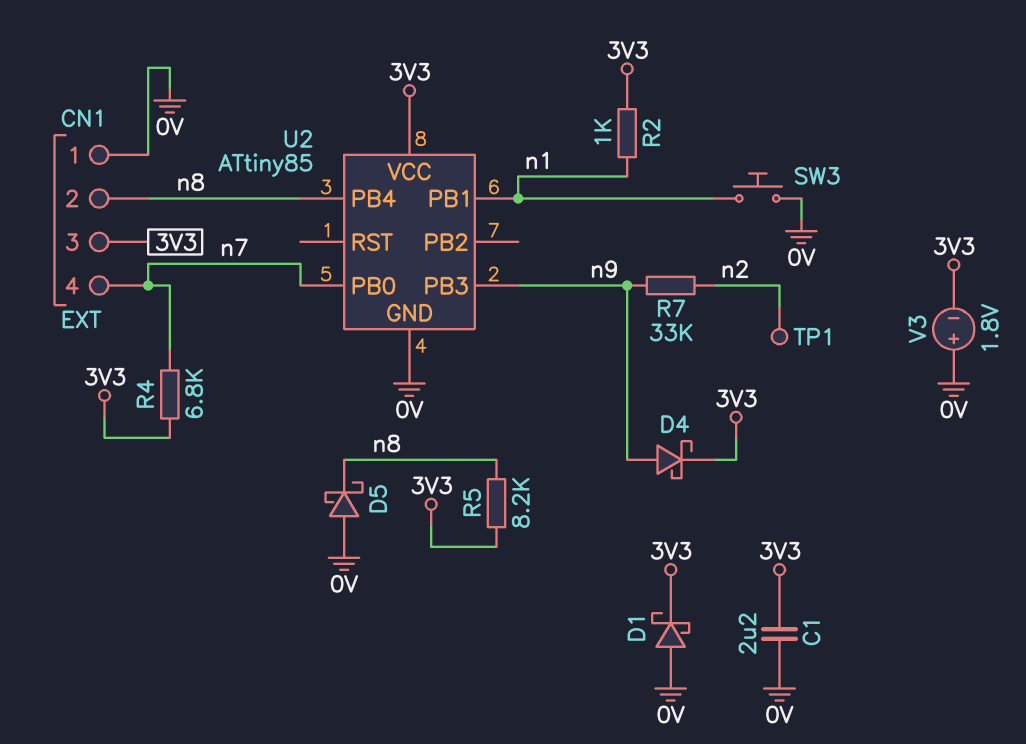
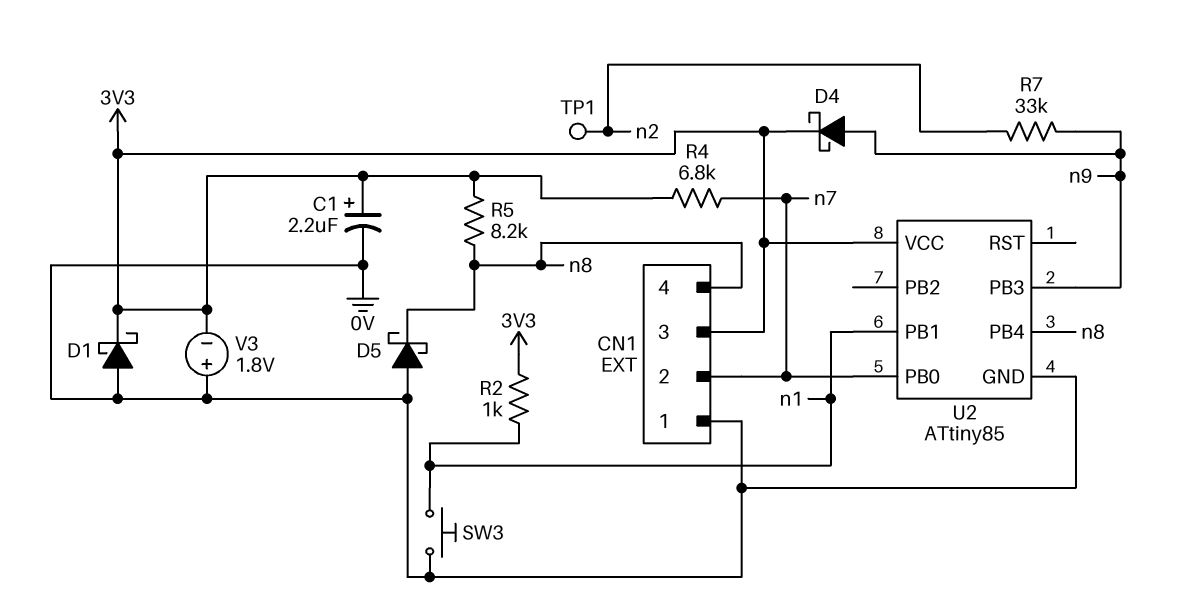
C1: 2.2uF (0V, 3V3) -> 2.2uF (plus 3V3, minus 0V)
CN1 pin 2: n8 -> n7
CN1 pin 4: n7 -> n8

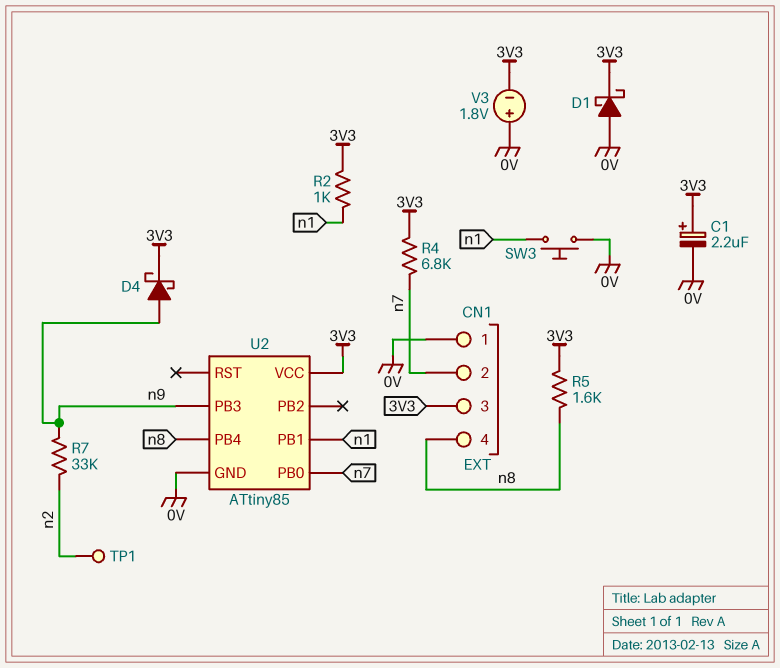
D5: schottky (A 0V, K n8) -> none
R5: 8.2k (3V3, n8) -> 1.6k (3V3, n8)

